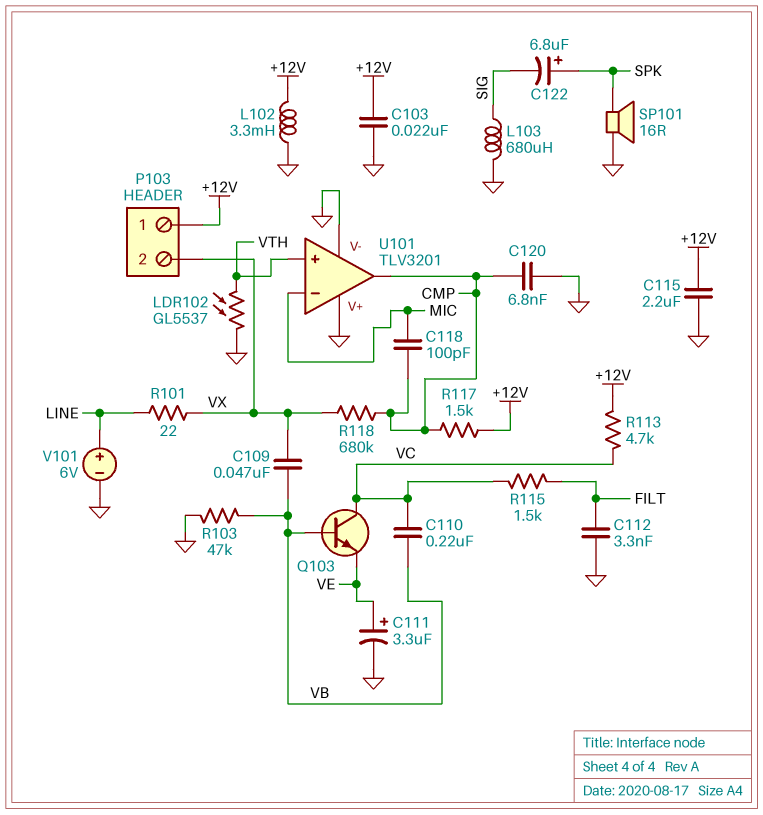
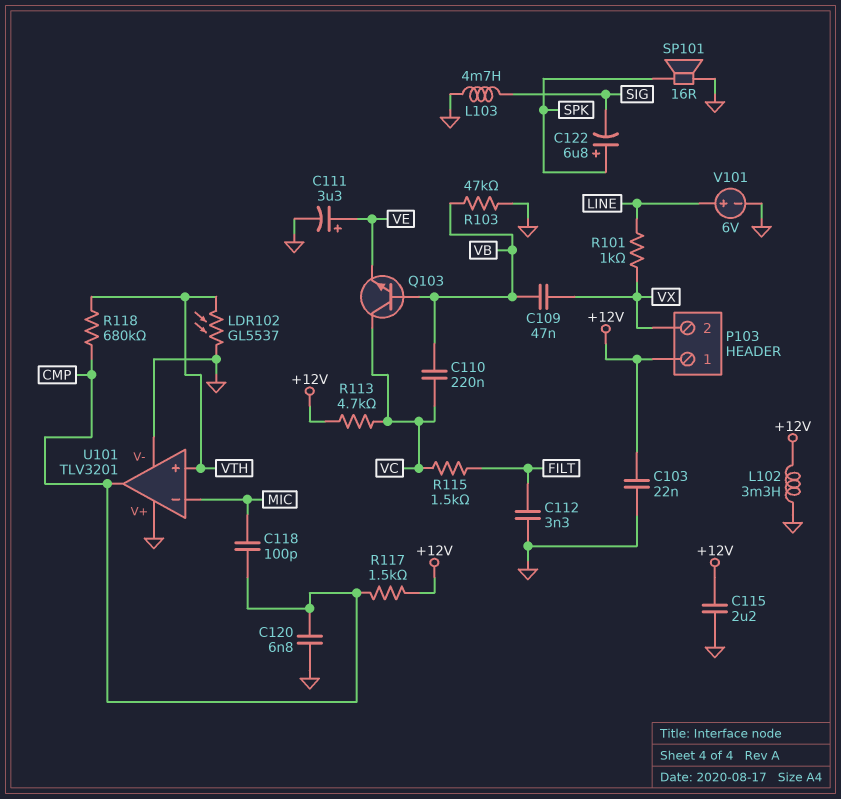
L103: 680uH (GND, SIG) -> 4.7mH (GND, SIG)
R101: 22 (LINE, VX) -> 1k (LINE, VX)
R118: 680k (CMP, VX) -> 680k (CMP, VTH)

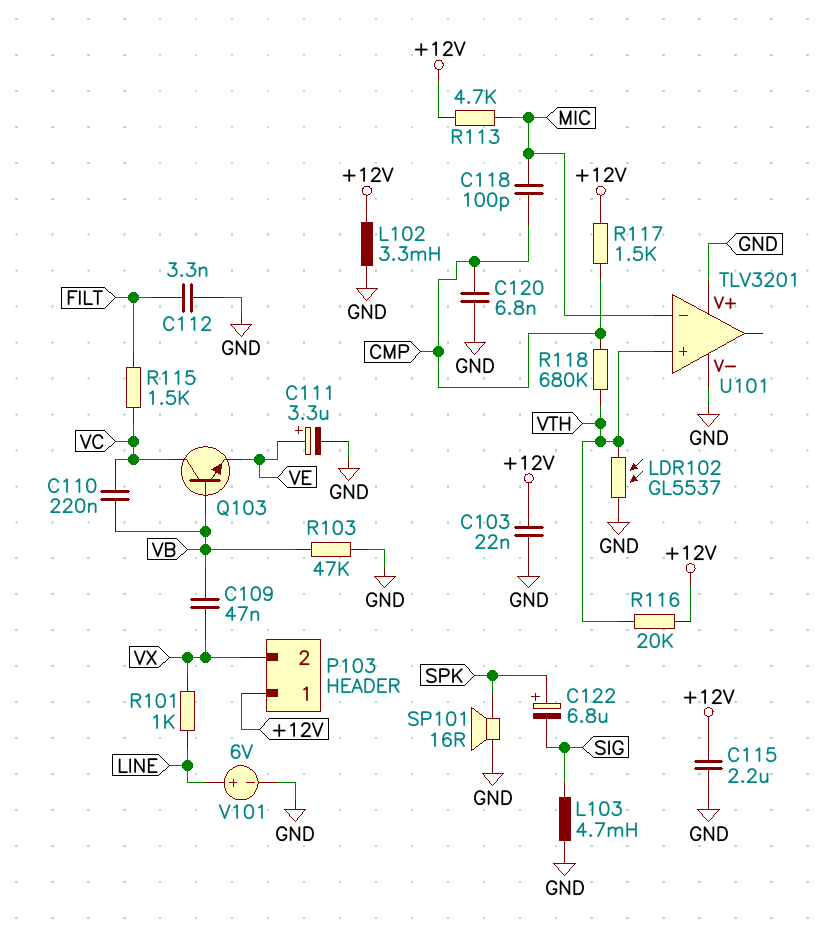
R113: 4.7k (+12V, VC) -> 4.7k (+12V, MIC)
R116: none -> 20k (+12V, VTH)
U101 pin out: CMP -> none

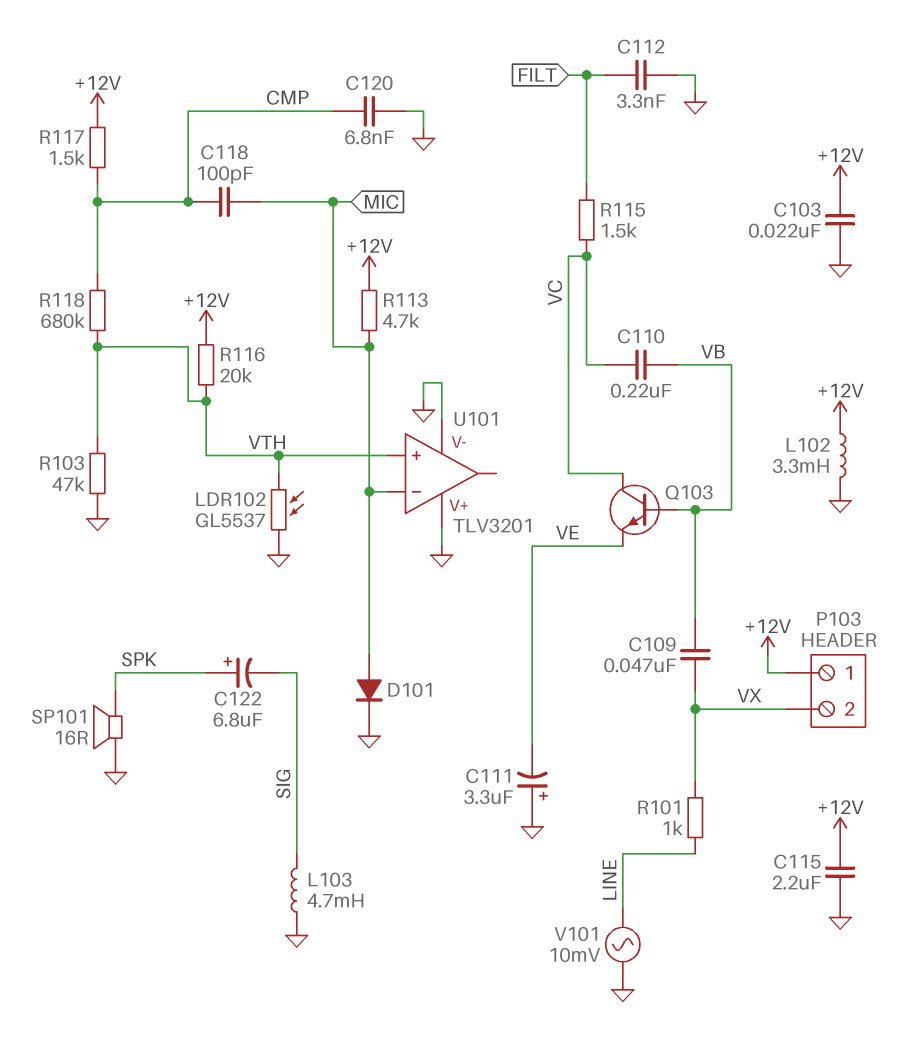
C111: 3.3uF (plus VE, minus GND) -> 3.3uF (plus GND, minus VE)
D101: none -> diode (A MIC, K GND)
R103: 47k (GND, VB) -> 47k (GND, VTH)
V101: 6V (plus LINE, minus GND) -> AC 10mV (GND, LINE)

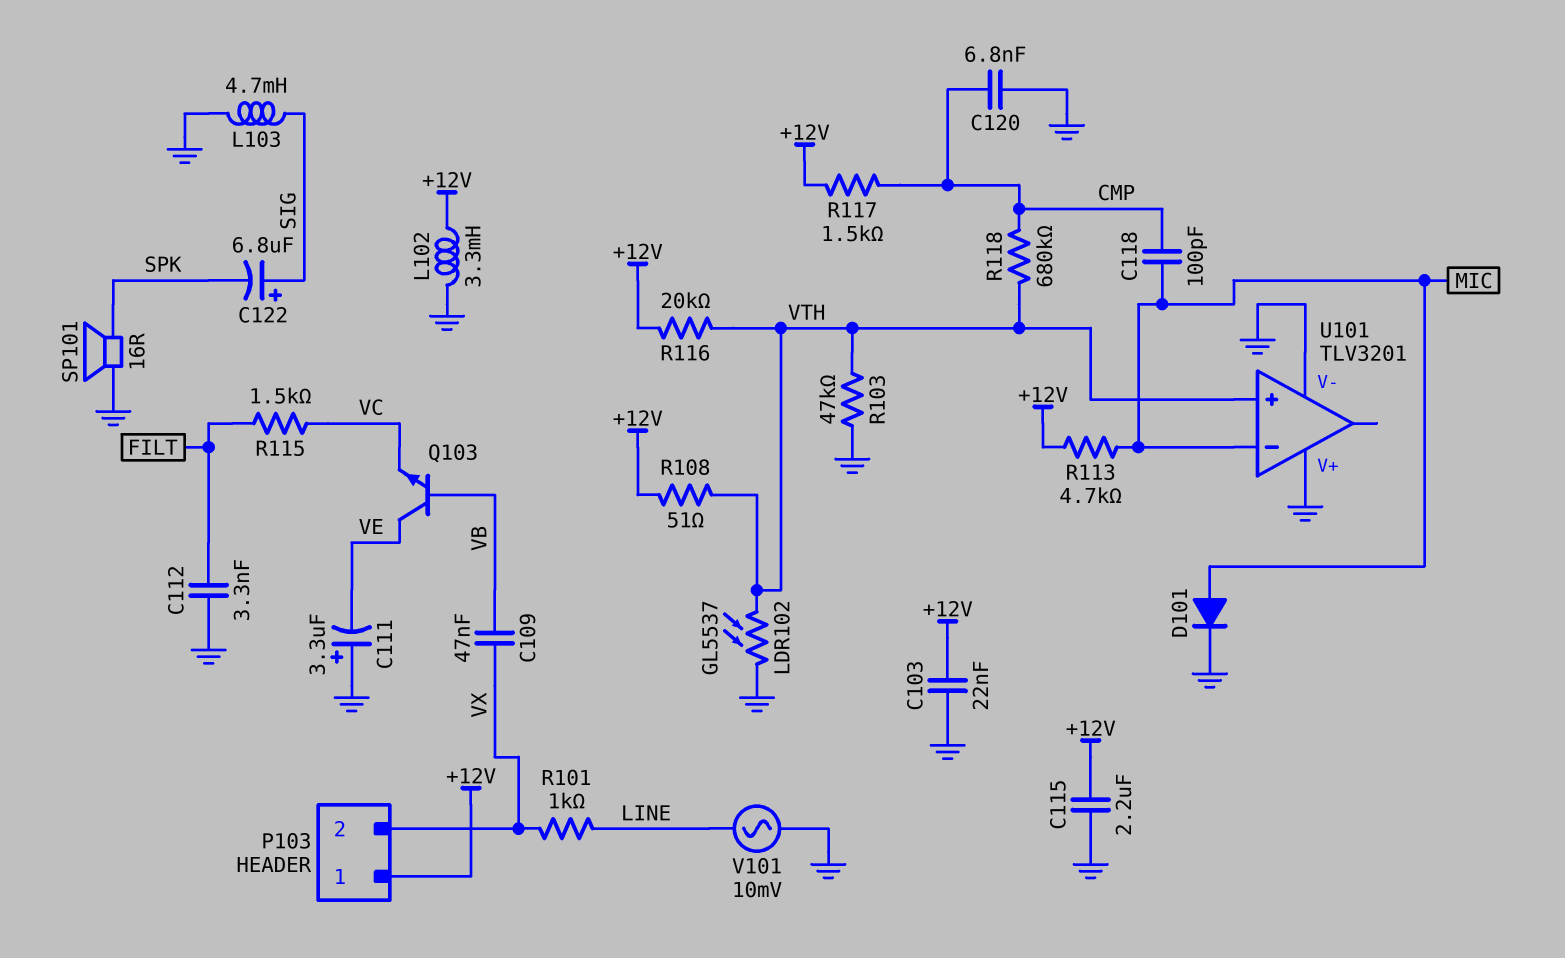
C110: 220nF (VB, VC) -> none
C122: 6.8uF (plus SPK, minus SIG) -> 6.8uF (plus SIG, minus SPK)
Q103: NPN (B VB, C VC, E VE) -> NPN (B VB, C VE, E VC)
R108: none -> 51 (+12V, VTH)

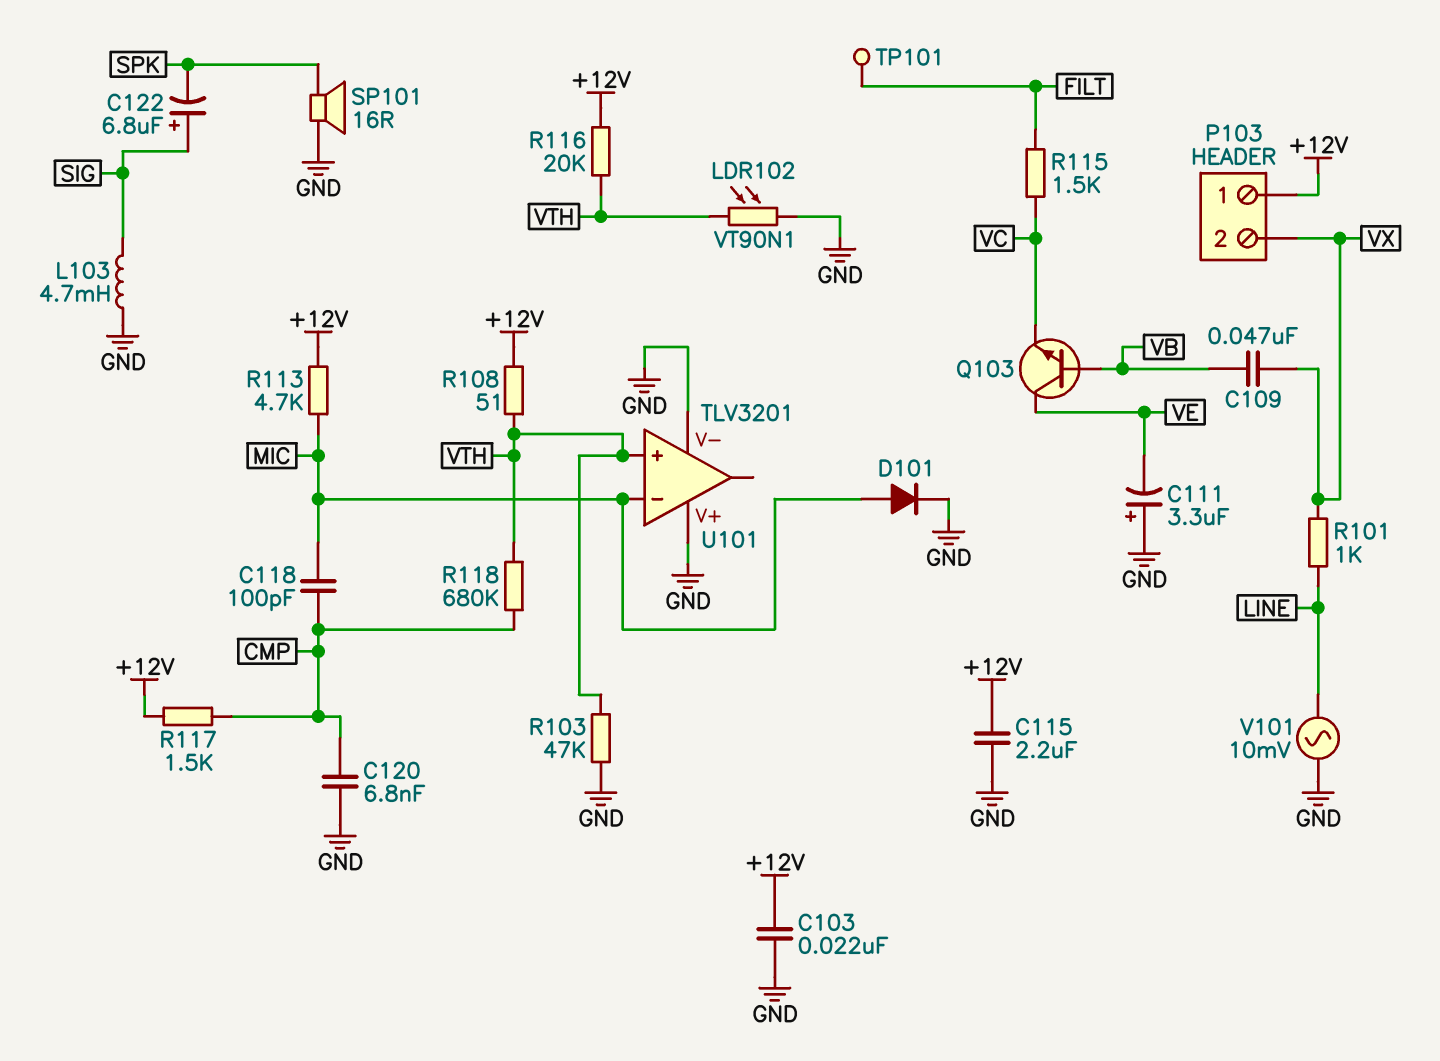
C112: 3.3nF (FILT, GND) -> none
L102: 3.3mH (+12V, GND) -> none
LDR102: GL5537 (GND, VTH) -> VT90N1 (GND, VTH)
TP101: none -> test point (FILT)

